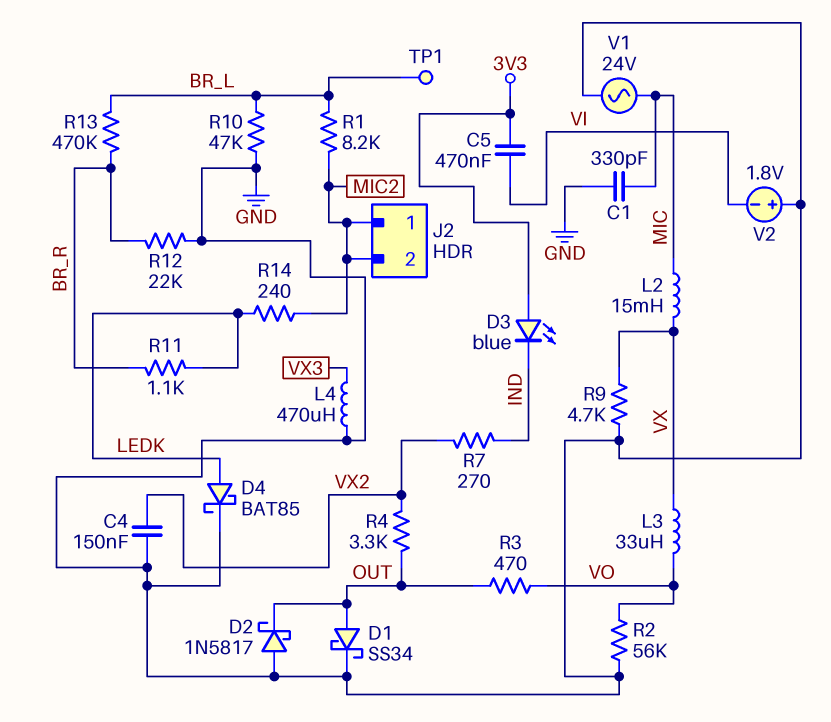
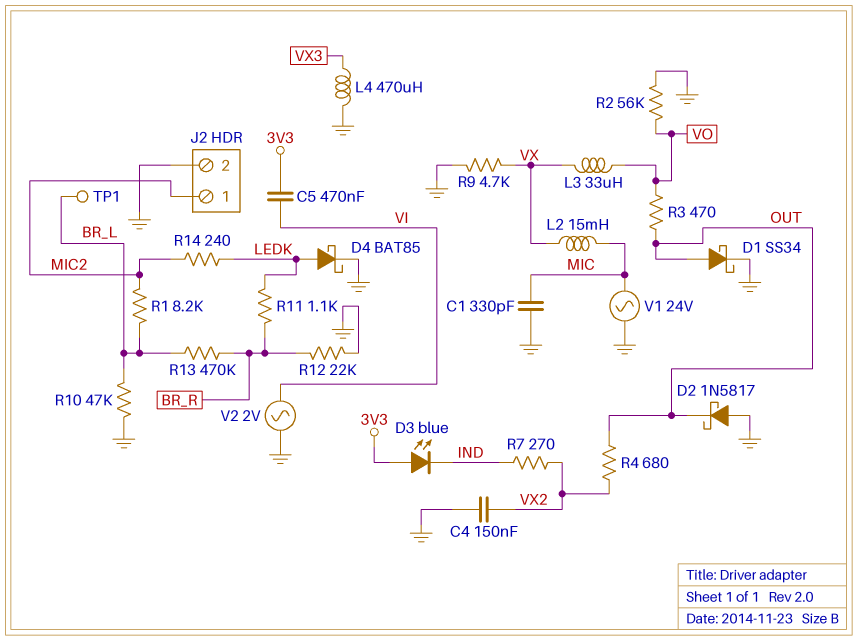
J2 pin 2: MIC2 -> GND
R4: 3.3k (OUT, VX2) -> 680 (OUT, VX2)
V2: 1.8V (plus GND, minus VI) -> AC 2V (GND, VI)

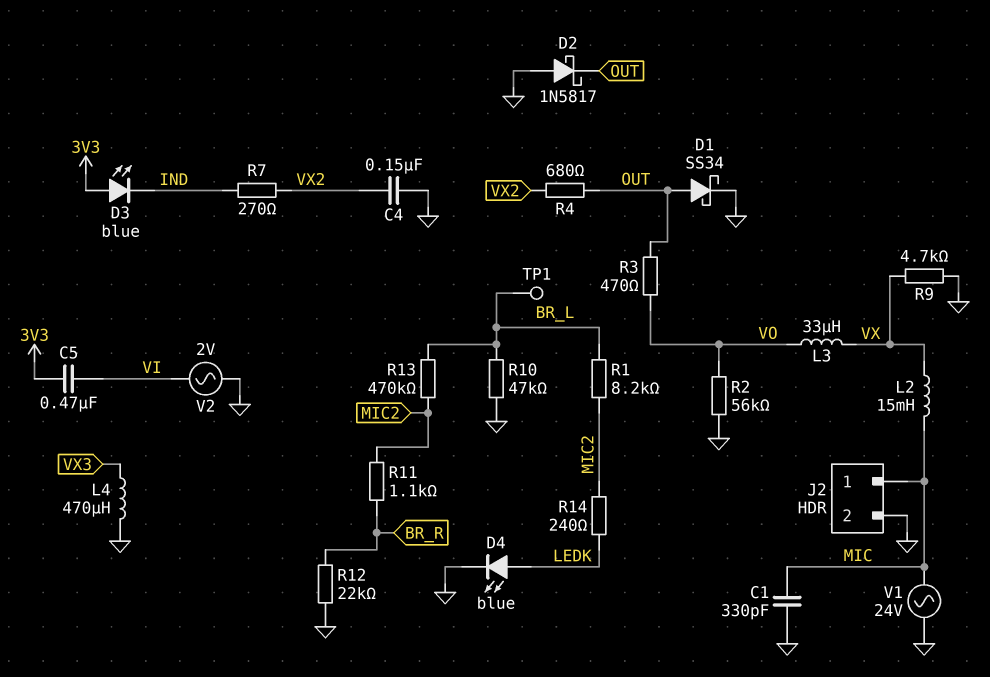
D4: schottky BAT85 (A LEDK, K GND) -> LED blue (A LEDK, K GND)
J2 pin 1: MIC2 -> MIC
R11: 1.1k (BR_R, LEDK) -> 1.1k (BR_R, MIC2)
R13: 470k (BR_L, BR_R) -> 470k (BR_L, MIC2)

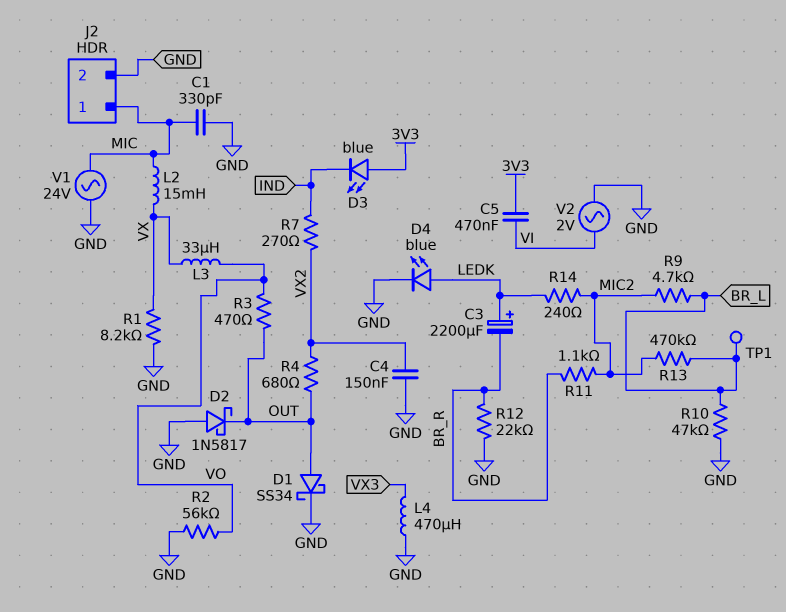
C3: none -> 2200uF (plus LEDK, minus BR_R)
R1: 8.2k (BR_L, MIC2) -> 8.2k (GND, VX)
R9: 4.7k (GND, VX) -> 4.7k (BR_L, MIC2)

